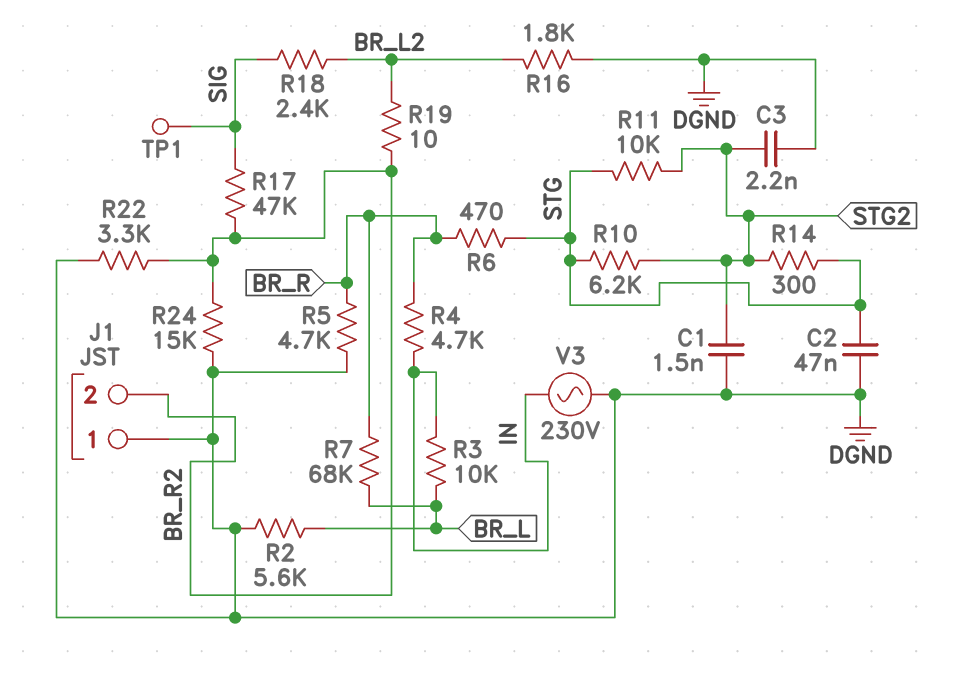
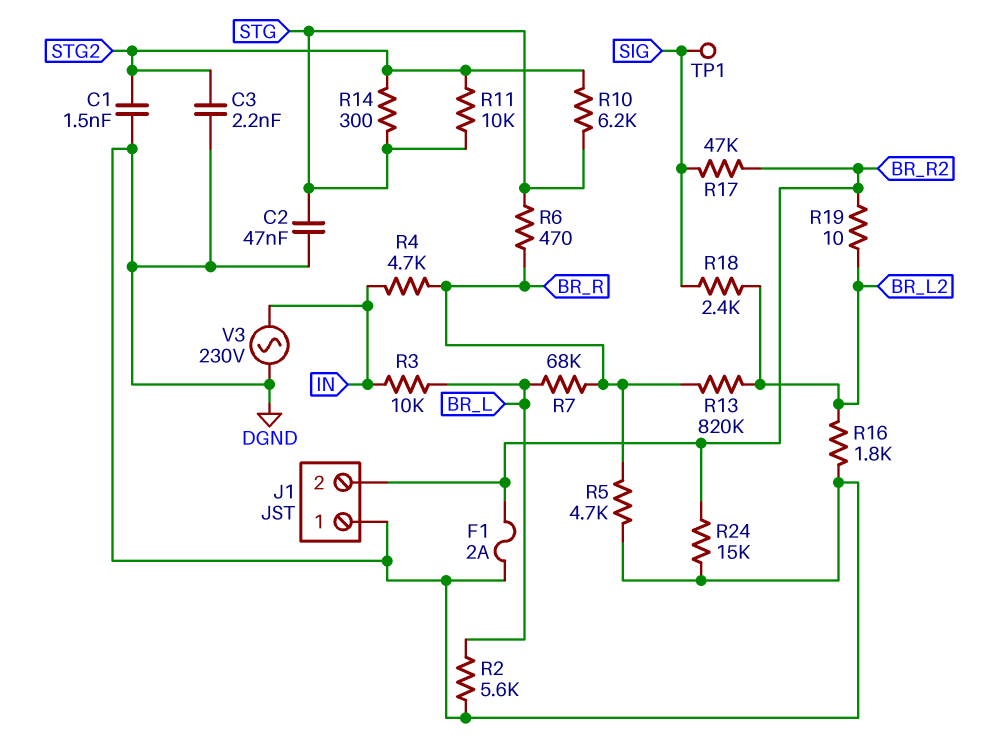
F1: none -> 2A (BR_R2, DGND)
R13: none -> 820k (BR_L2, BR_R)
R22: 3.3k (BR_R2, DGND) -> none

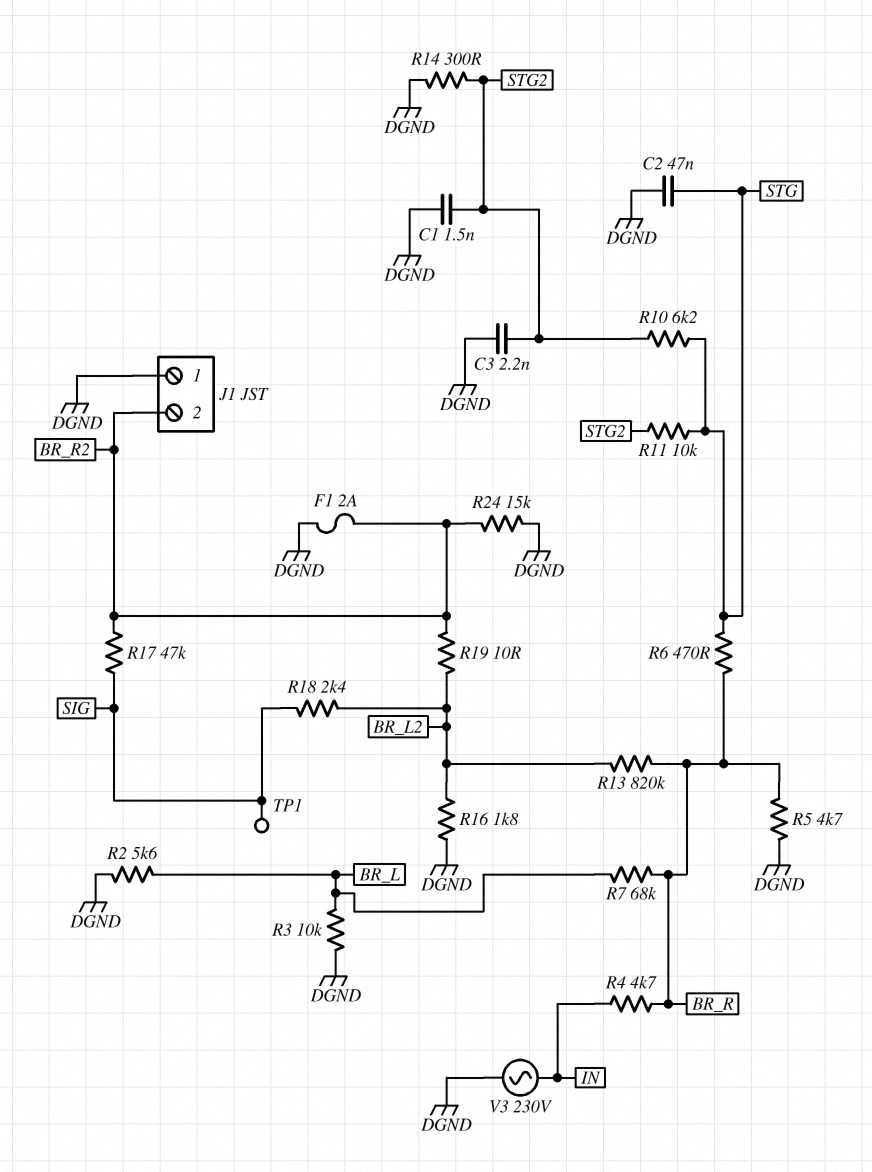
R3: 10k (BR_L, IN) -> 10k (BR_L, DGND)
R14: 300 (STG, STG2) -> 300 (DGND, STG2)

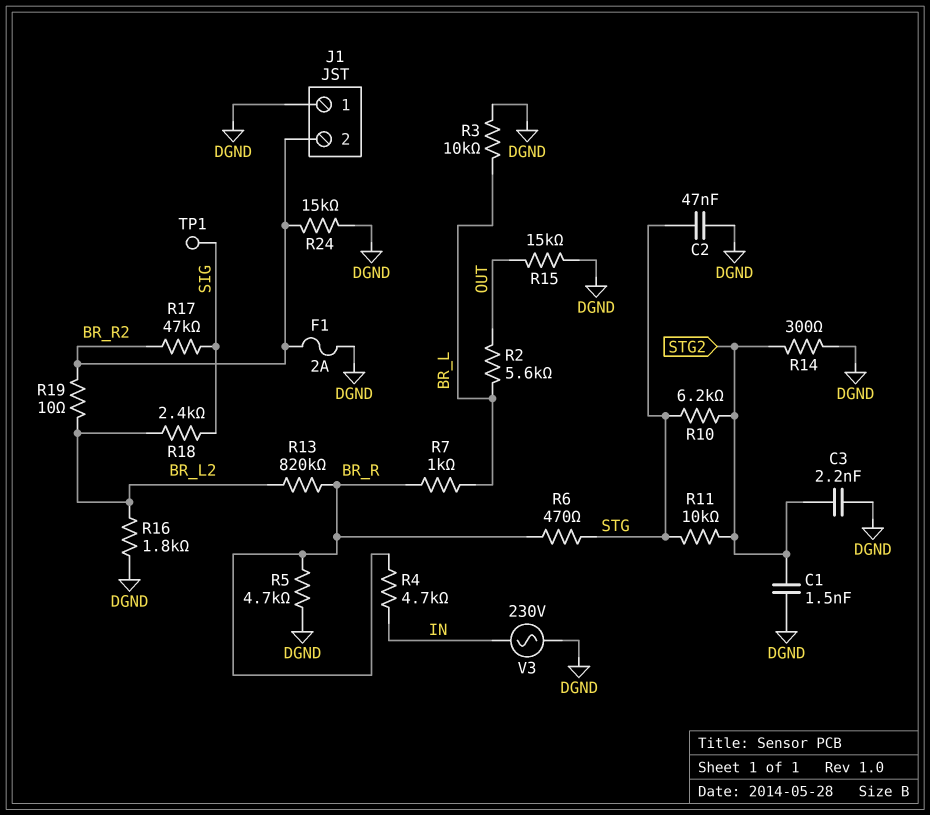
R2: 5.6k (BR_L, DGND) -> 5.6k (BR_L, OUT)
R7: 68k (BR_L, BR_R) -> 1k (BR_L, BR_R)
R15: none -> 15k (DGND, OUT)

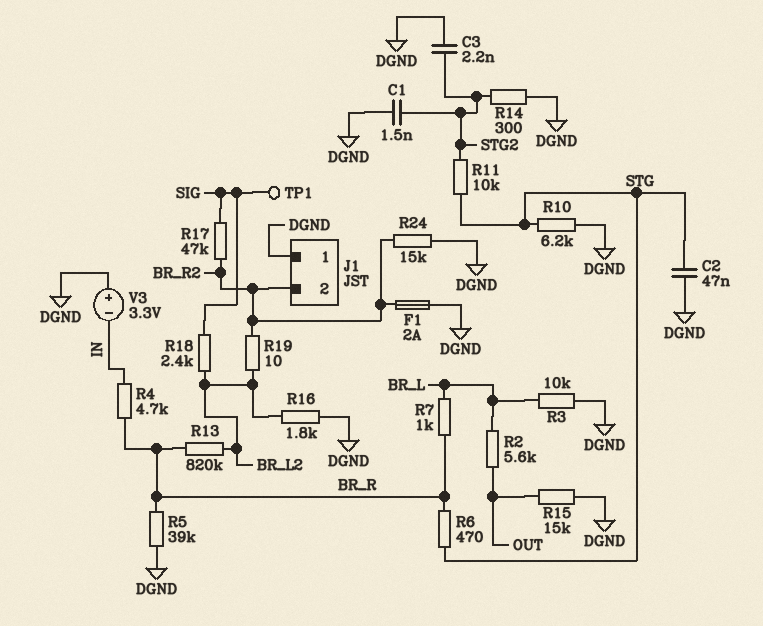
R5: 4.7k (BR_R, DGND) -> 39k (BR_R, DGND)
R10: 6.2k (STG, STG2) -> 6.2k (DGND, STG)
V3: AC 230V (DGND, IN) -> 3.3V (plus DGND, minus IN)

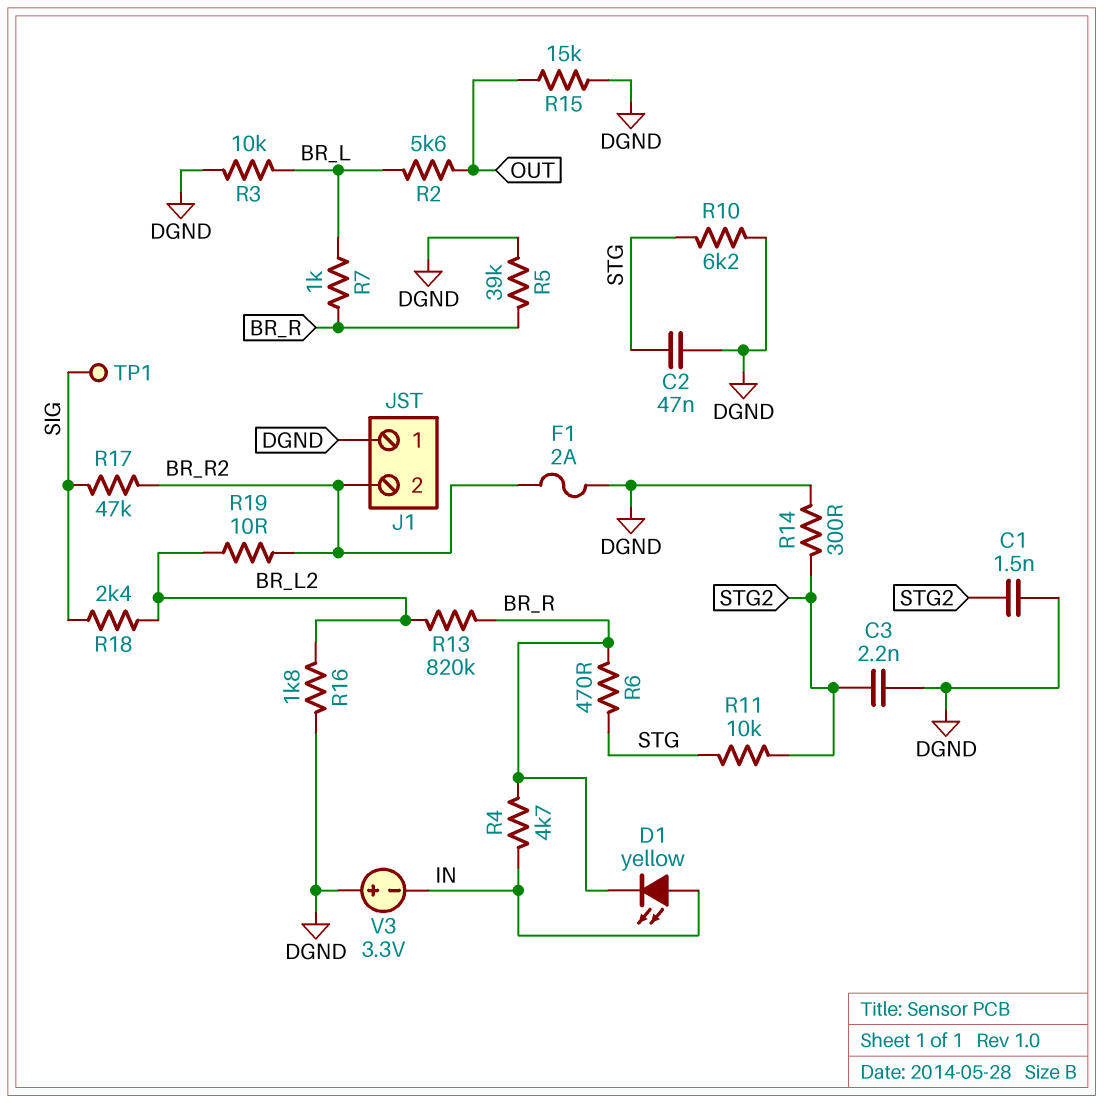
D1: none -> LED yellow (A IN, K BR_R)
R24: 15k (BR_R2, DGND) -> none

